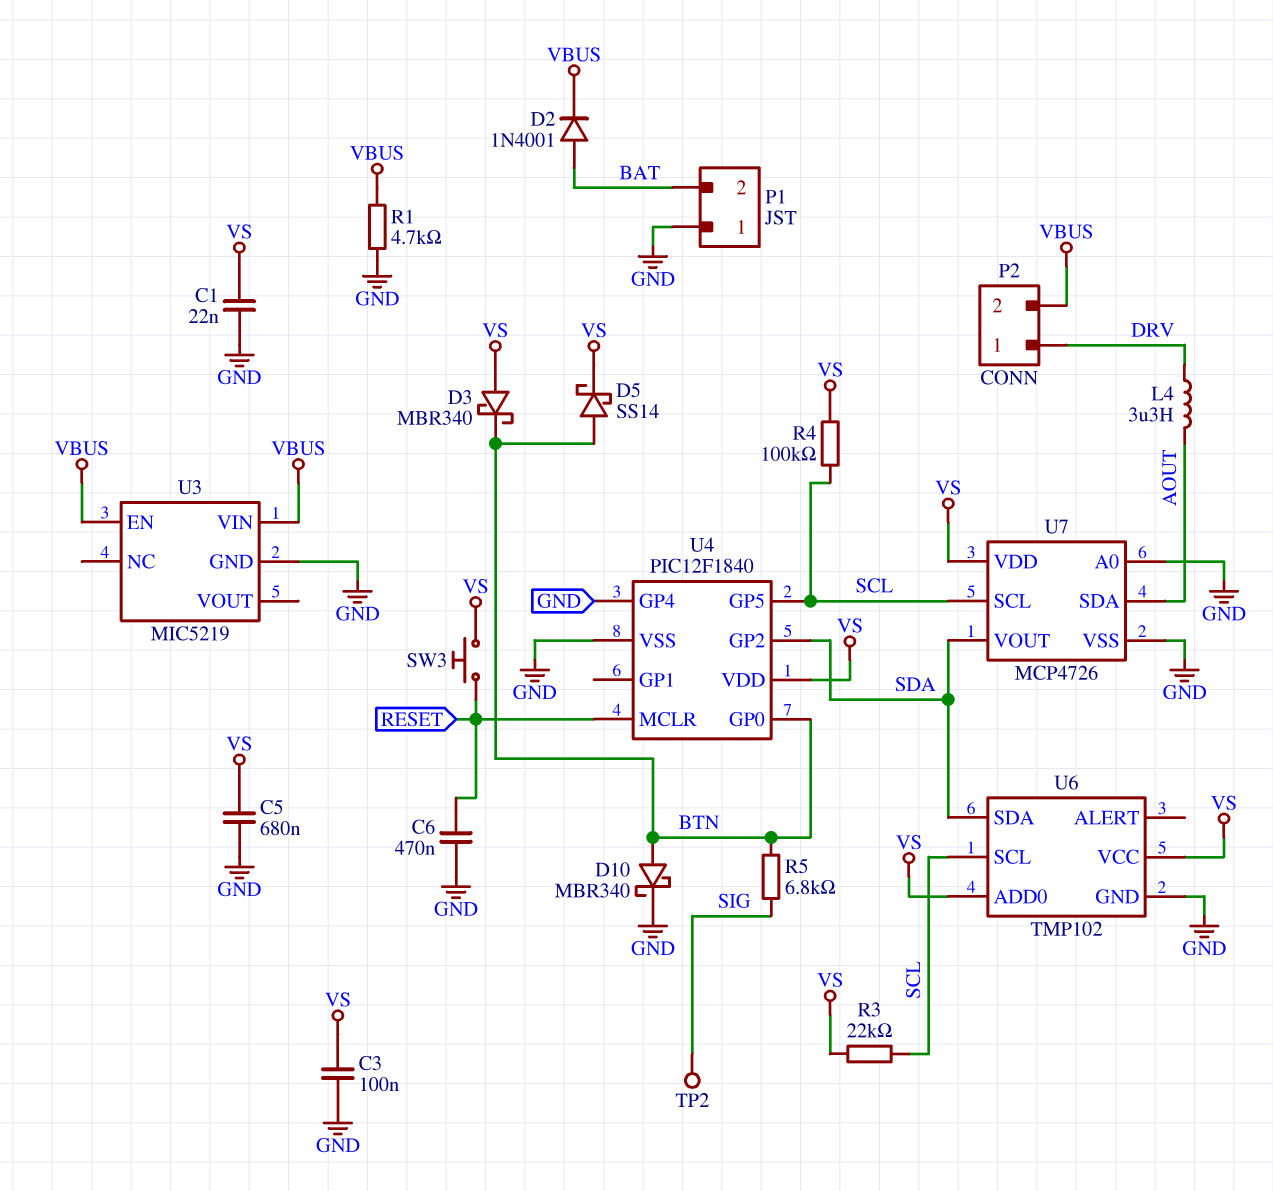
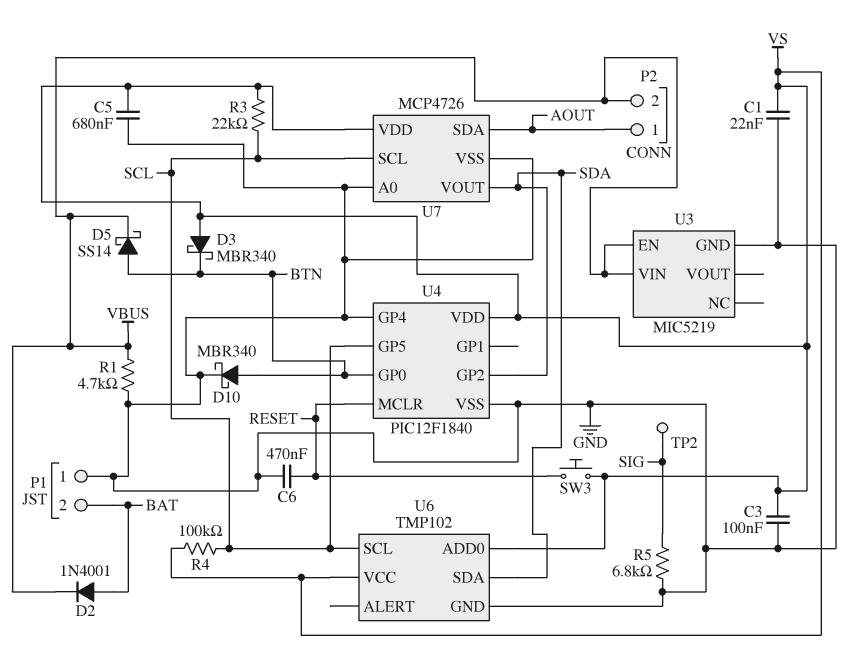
D5: schottky SS14 (A BTN, K VS) -> schottky SS14 (A BTN, K VBUS)
L4: 3.3uH (AOUT, DRV) -> none
P2 pin 1: DRV -> AOUT
R5: 6.8k (BTN, SIG) -> 6.8k (GND, SIG)

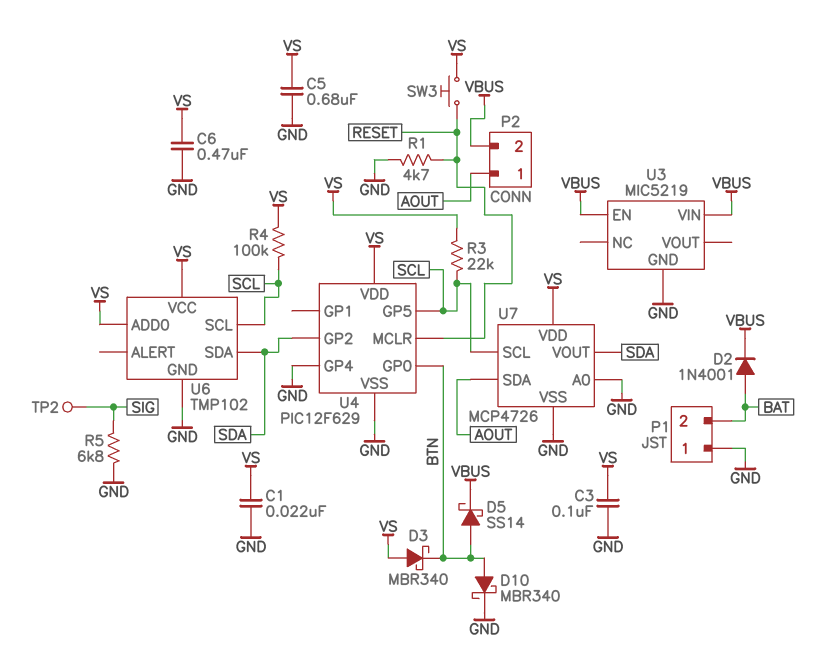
C6: 470nF (GND, RESET) -> 470nF (GND, VS)
R1: 4.7k (GND, VBUS) -> 4.7k (GND, RESET)
U4: PIC12F1840 -> PIC12F629

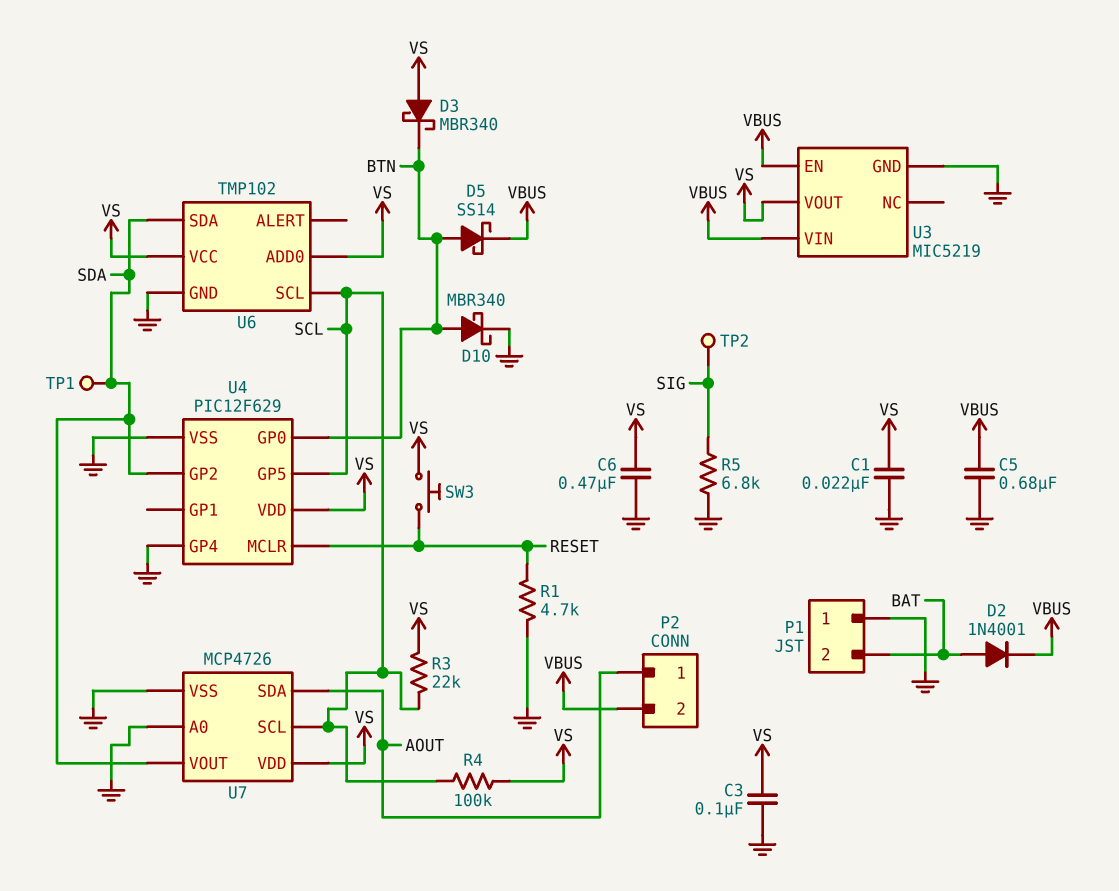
C5: 680nF (GND, VS) -> 680nF (GND, VBUS)
TP1: none -> test point (SDA)
U3 pin VOUT: none -> VS

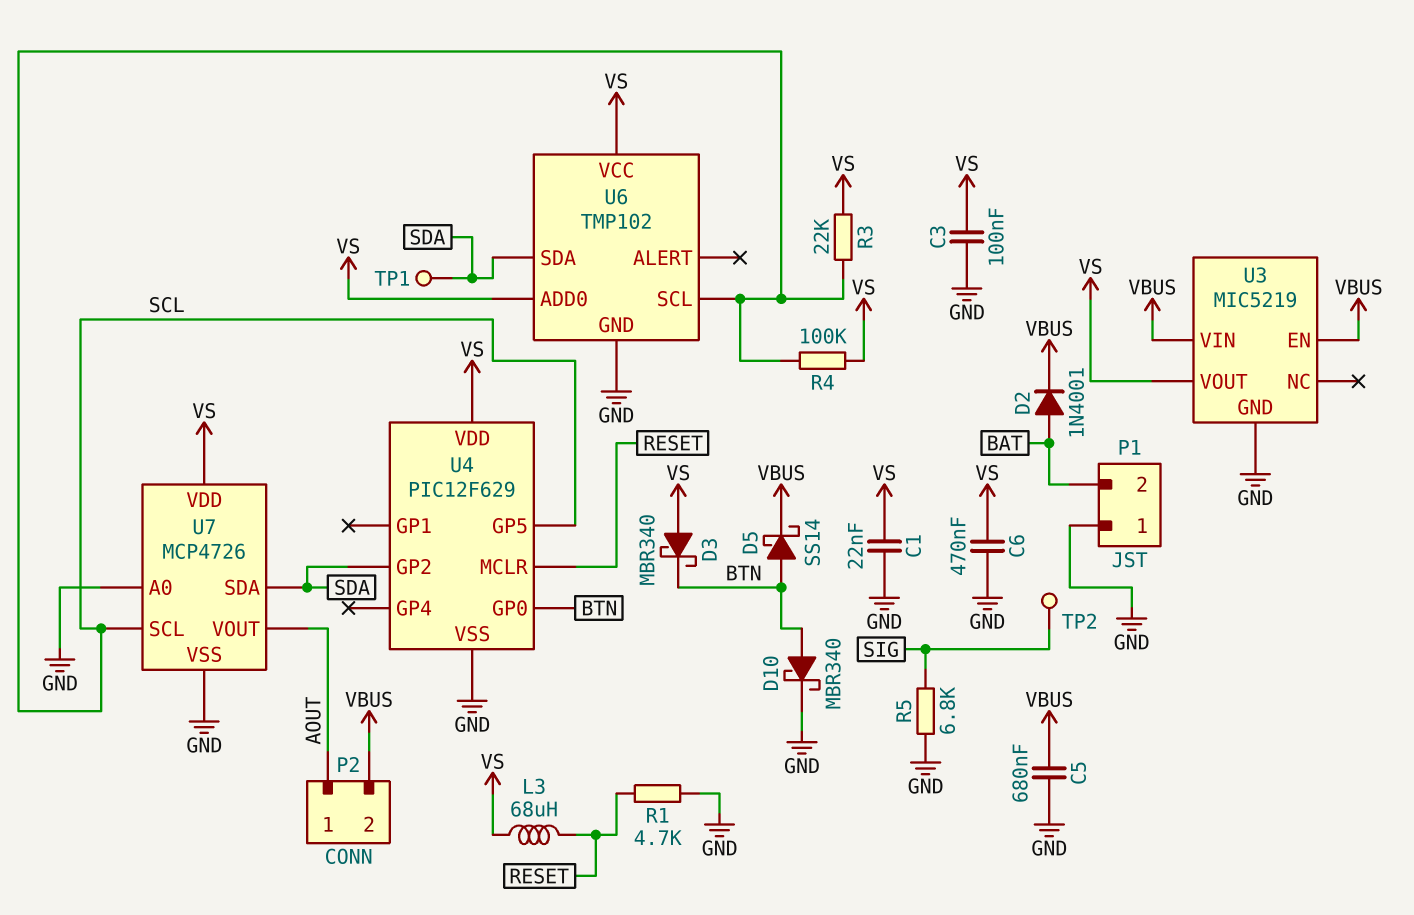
L3: none -> 68uH (RESET, VS)
SW3: button (RESET, VS) -> none
U4 pin GP4: GND -> none
U7 pin SDA: AOUT -> SDA
U7 pin VOUT: SDA -> AOUT

